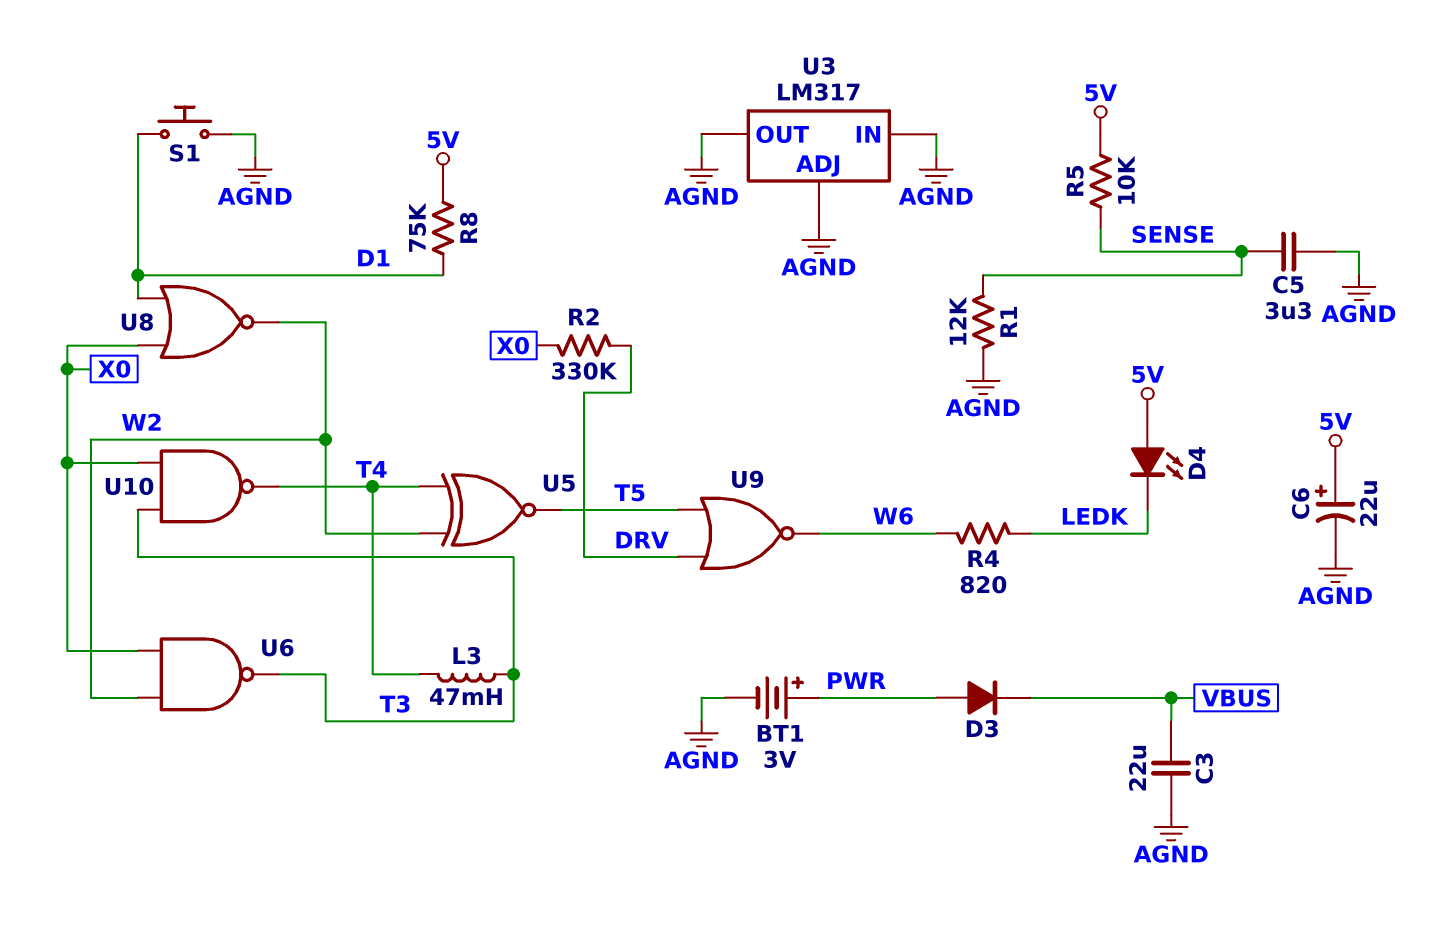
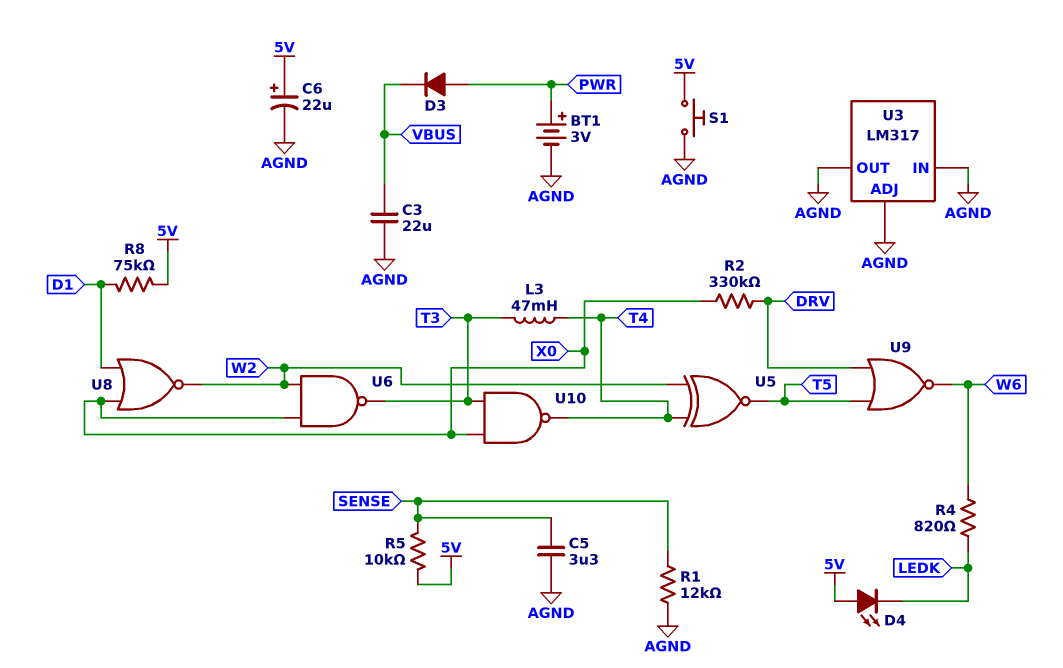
S1: button (AGND, D1) -> button (5V, AGND)

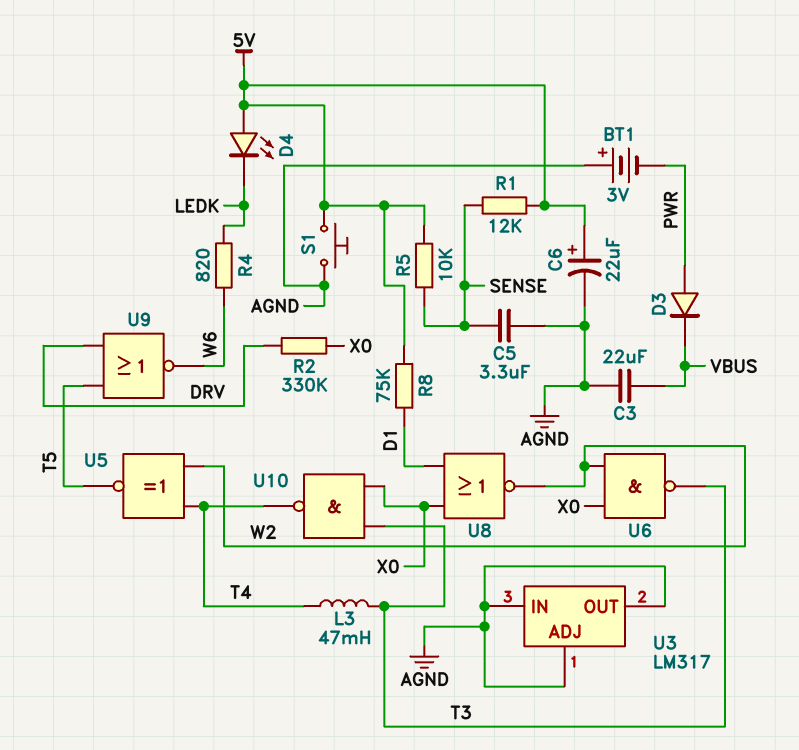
BT1: 3V (plus PWR, minus AGND) -> 3V (plus AGND, minus PWR)
R1: 12k (AGND, SENSE) -> 12k (5V, SENSE)

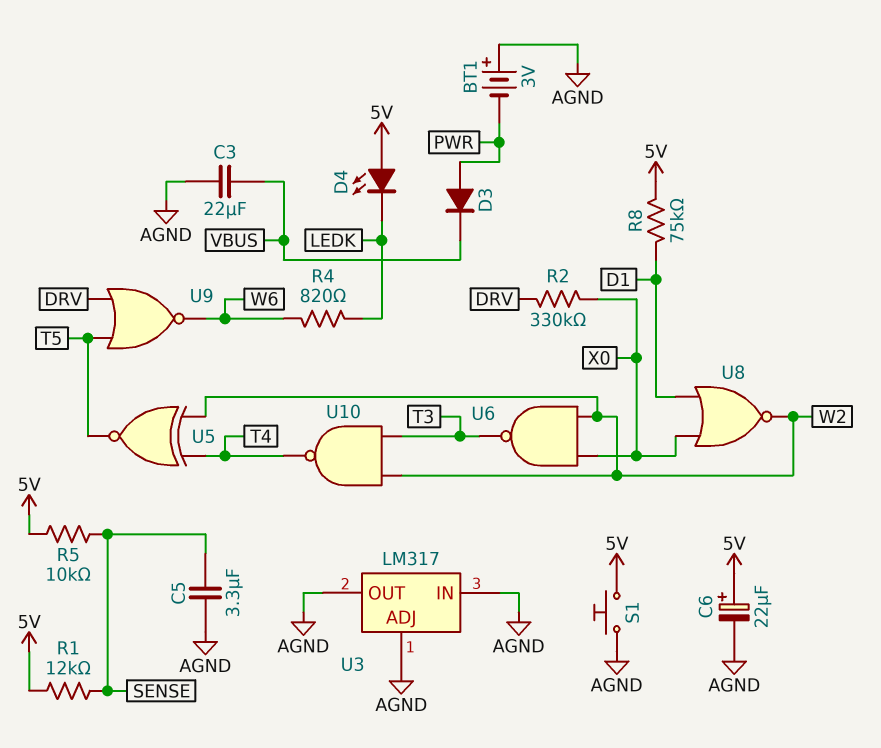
L3: 47mH (T3, T4) -> none
U10: NAND (in T3, in X0, out T4) -> NAND (in T3, in W2, out T4)

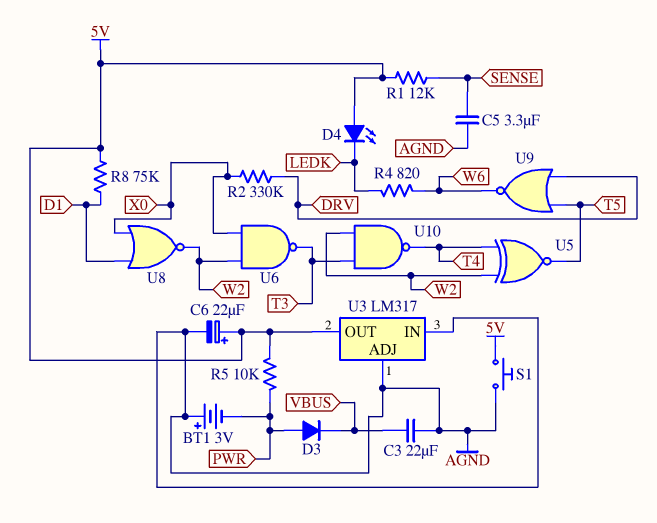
R5: 10k (5V, SENSE) -> 10k (5V, PWR)
U3 pin OUT: AGND -> 5V

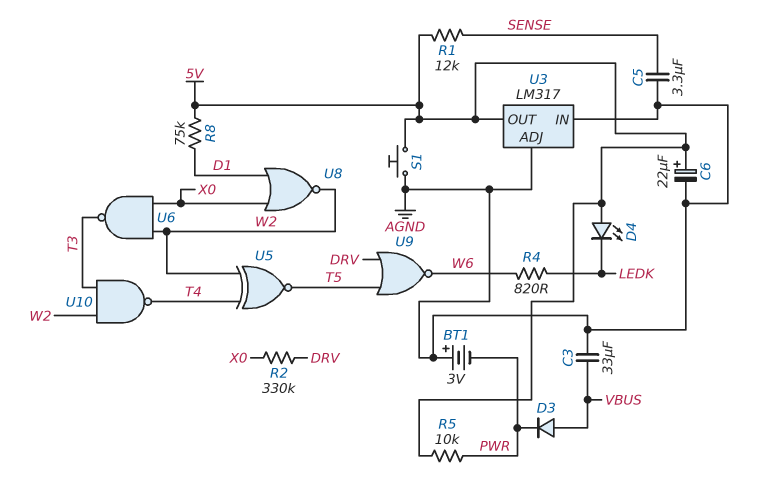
C3: 22uF (AGND, VBUS) -> 33uF (AGND, VBUS)
D3: diode (A PWR, K VBUS) -> diode (A VBUS, K PWR)

